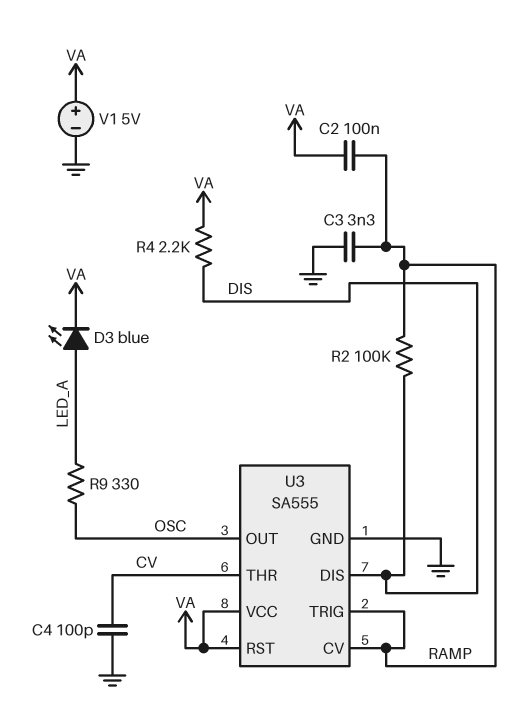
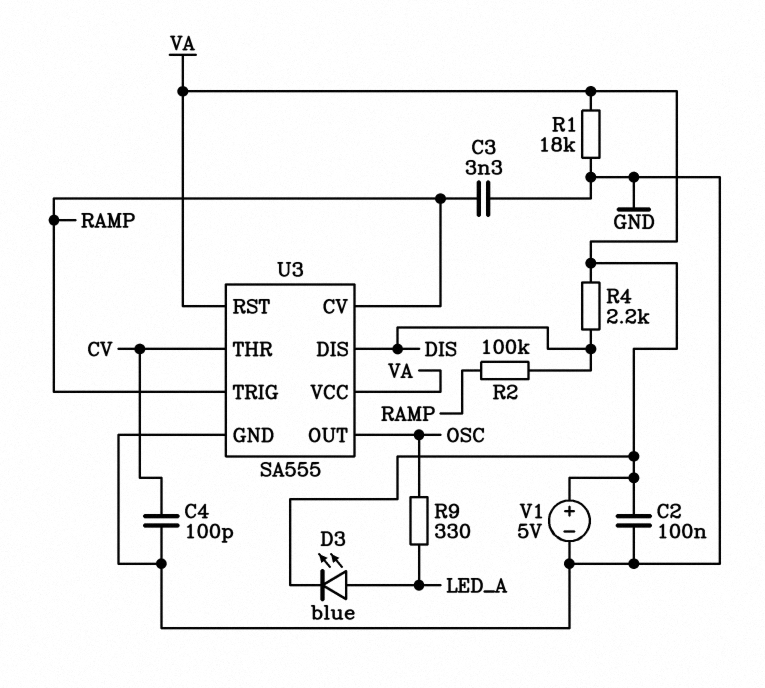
C2: 100nF (RAMP, VA) -> 100nF (GND, VA)
R1: none -> 18k (GND, VA)

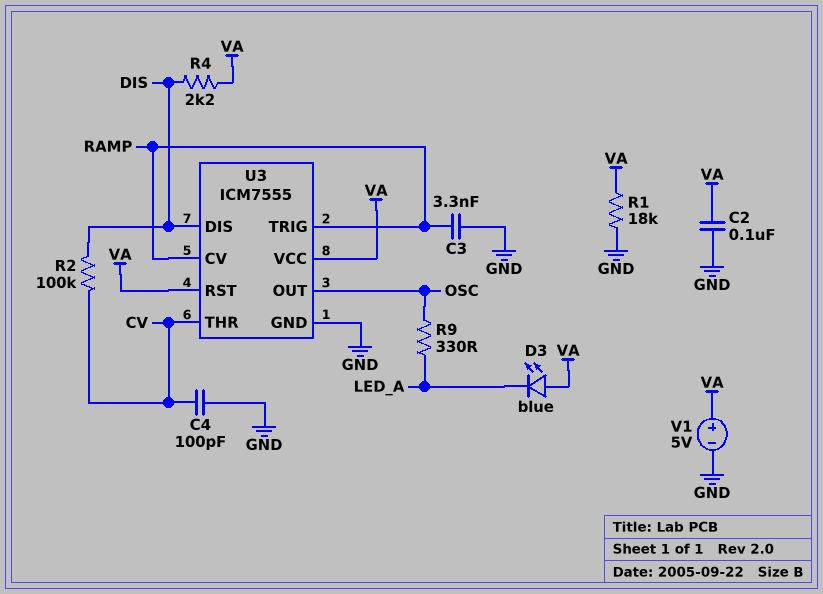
D3: LED blue (A LED_A, K VA) -> LED blue (A VA, K LED_A)
R2: 100k (DIS, RAMP) -> 100k (CV, DIS)
U3: SA555 -> ICM7555

